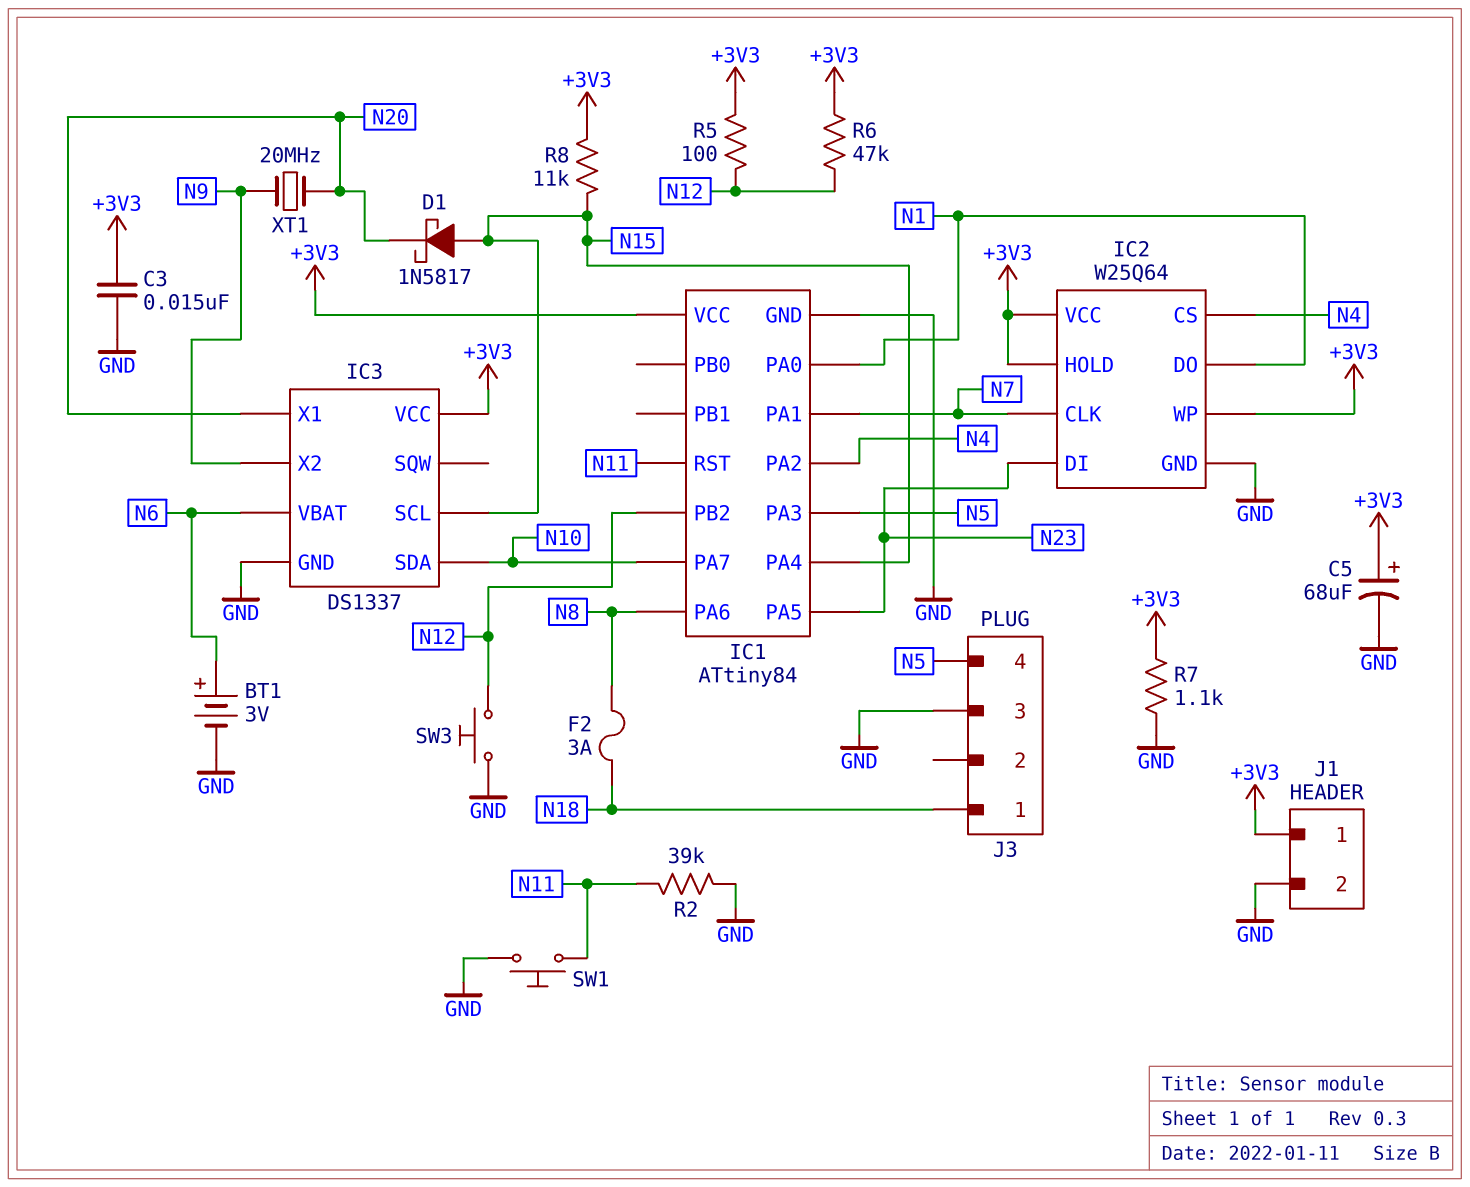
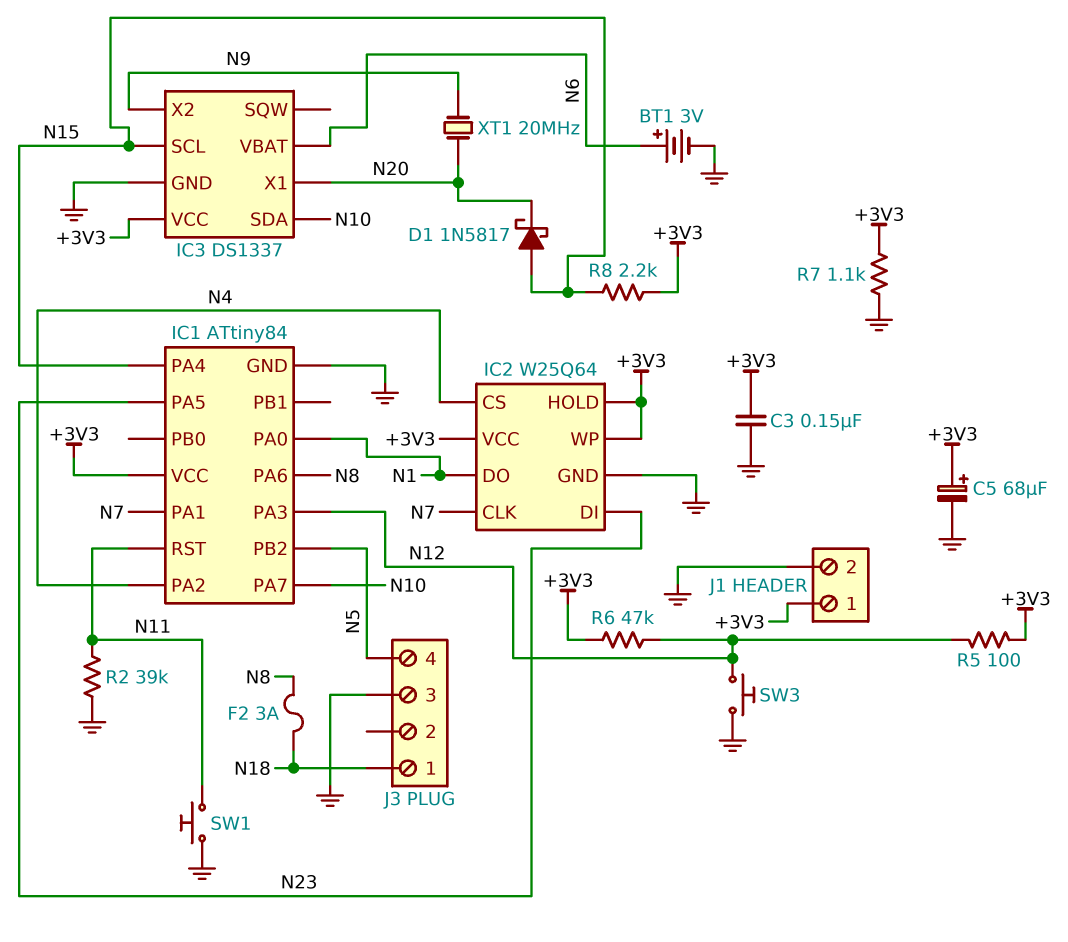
C3: 15nF (+3V3, GND) -> 150nF (+3V3, GND)
IC1 pin PA3: N5 -> N12
IC1 pin PB2: N12 -> N5
R8: 11k (+3V3, N15) -> 2.2k (+3V3, N15)

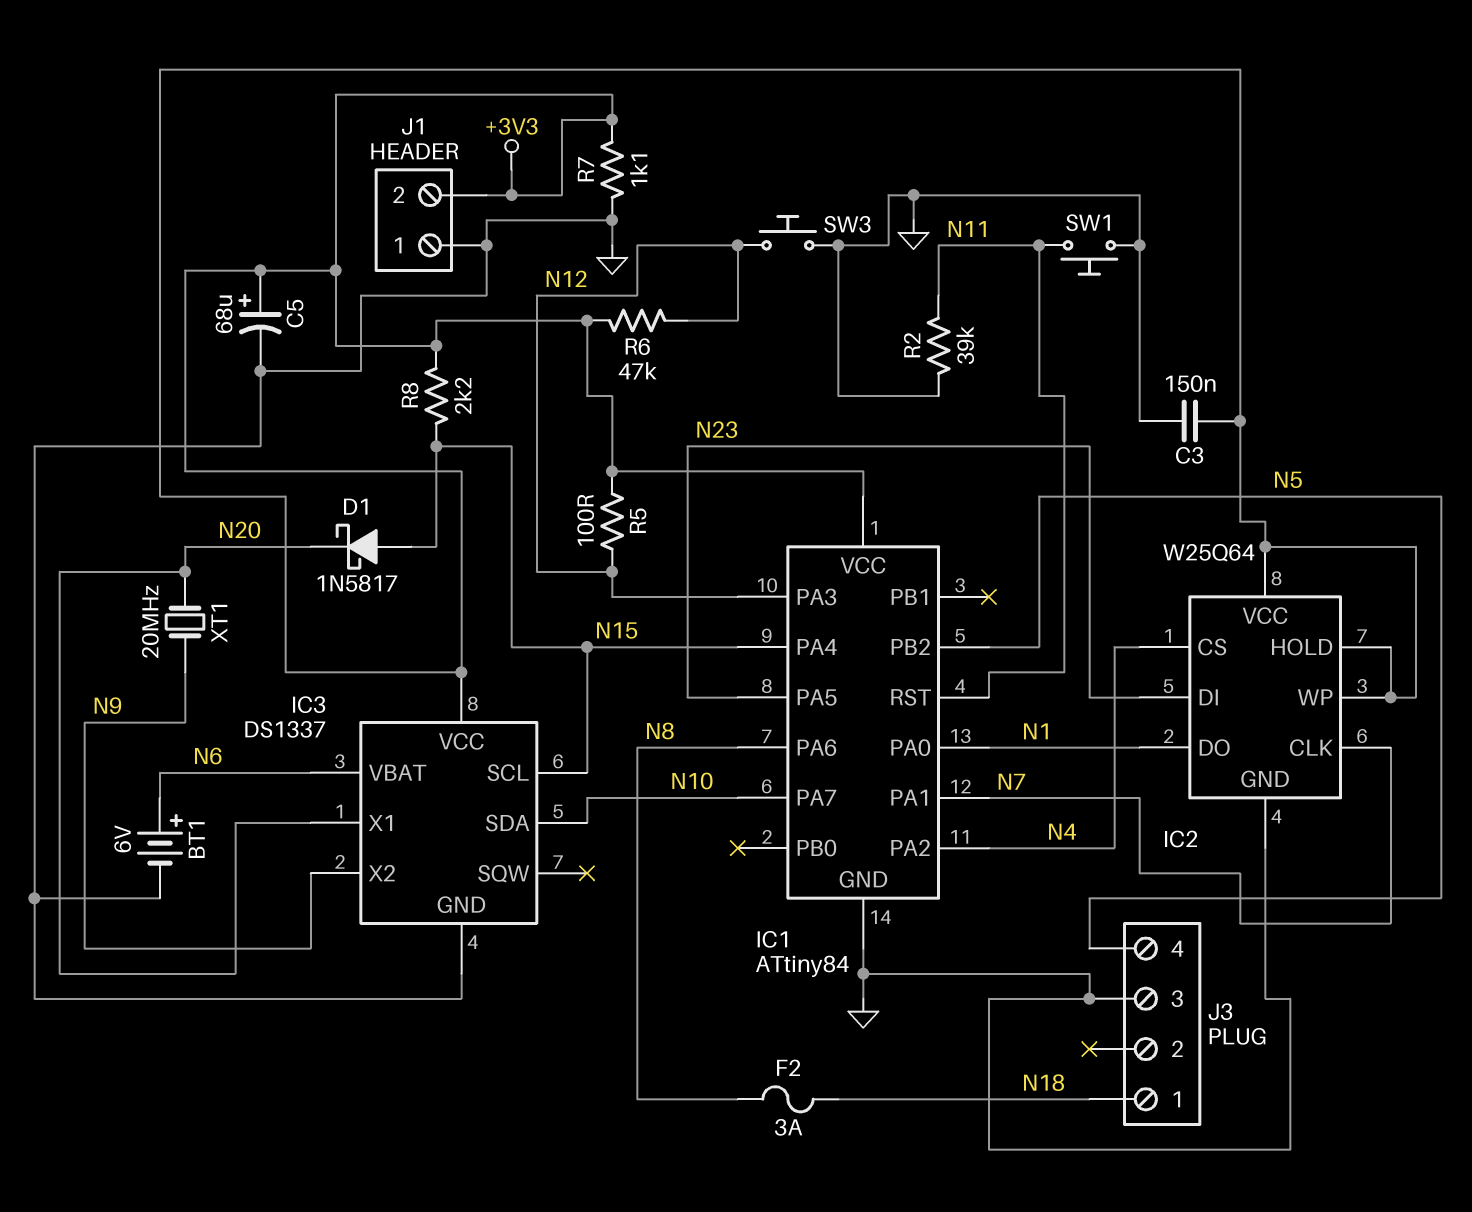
BT1: 3V (plus N6, minus GND) -> 6V (plus N6, minus GND)
J1 pin 1: +3V3 -> GND
J1 pin 2: GND -> +3V3

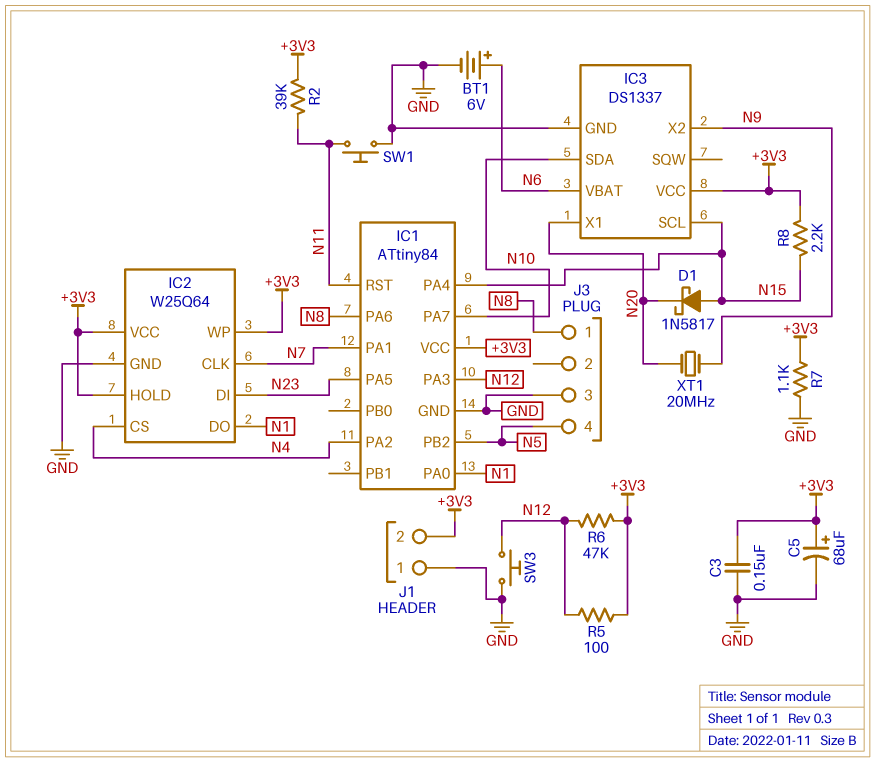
F2: 3A (N8, N18) -> none
J3 pin 1: N18 -> N8
R2: 39k (GND, N11) -> 39k (+3V3, N11)

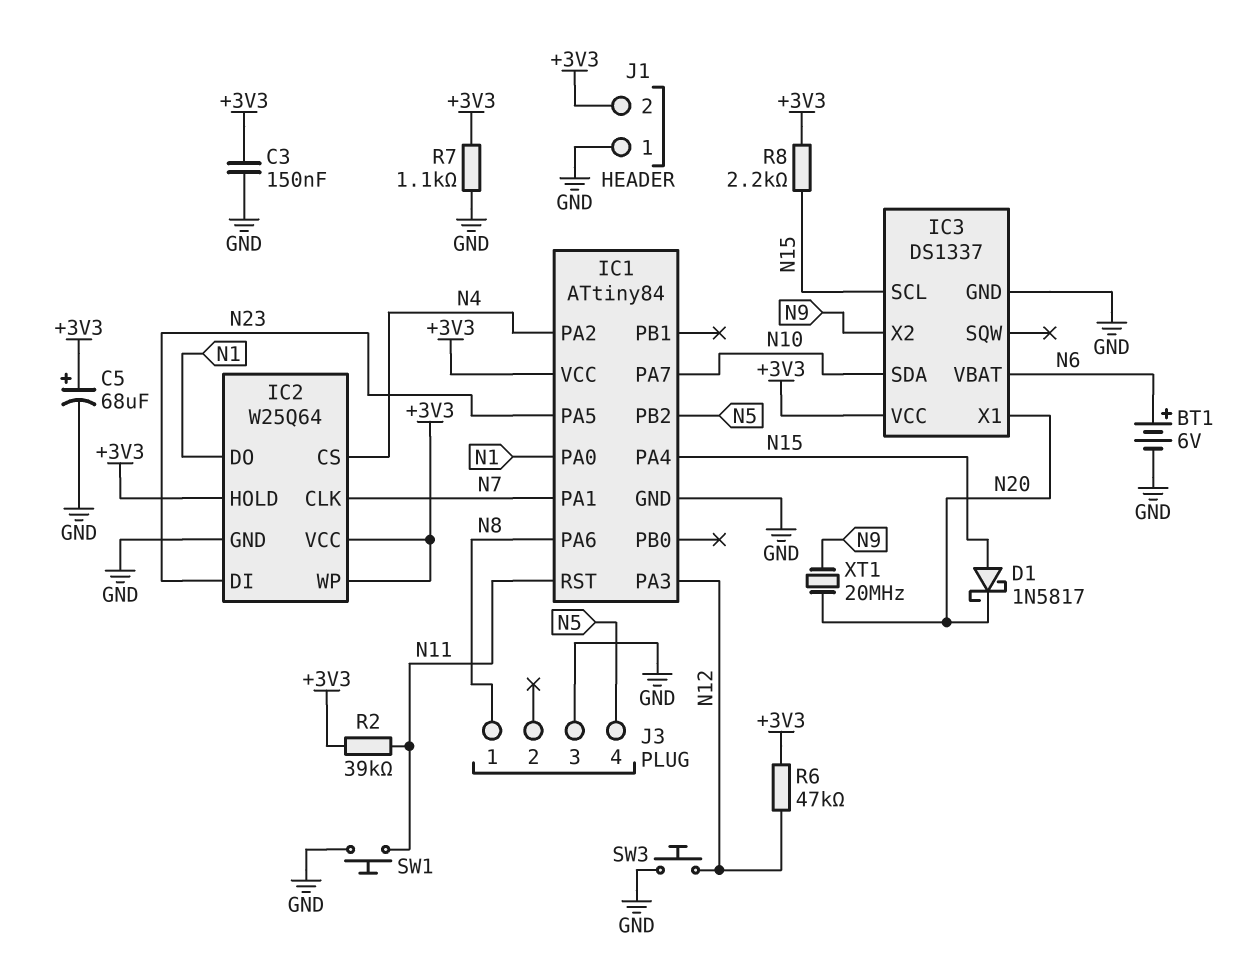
R5: 100 (+3V3, N12) -> none

